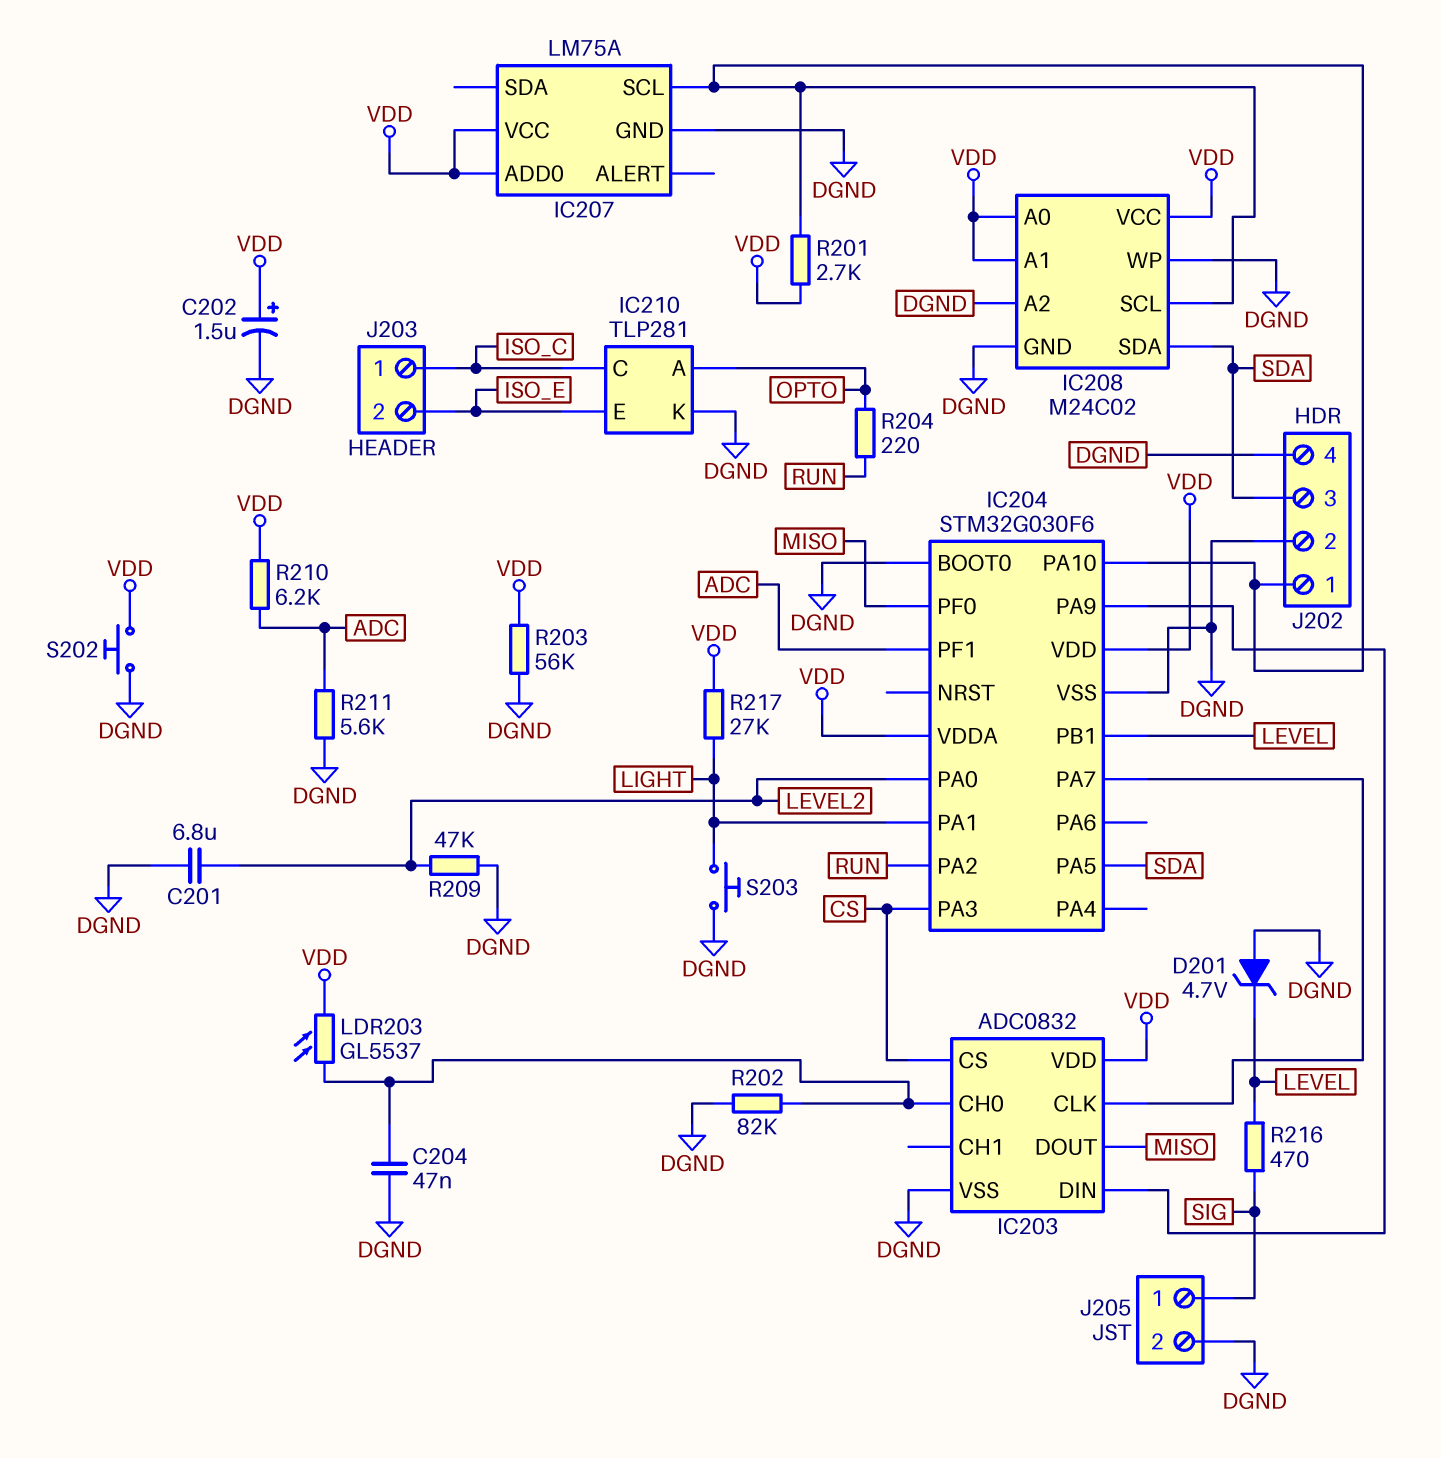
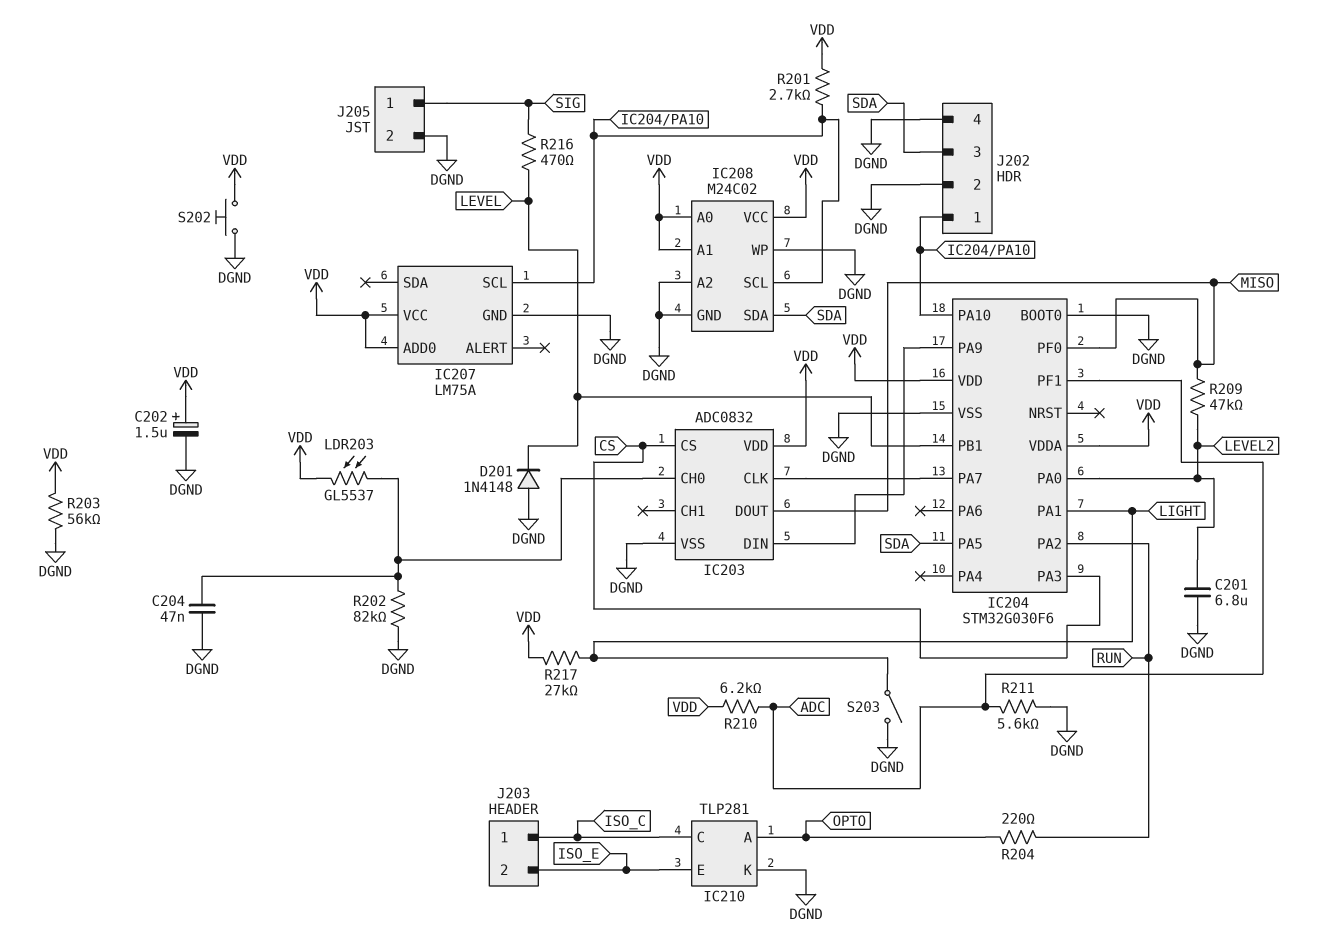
D201: zener 4.7V (A DGND, K LEVEL) -> diode 1N4148 (A DGND, K LEVEL)
R209: 47k (DGND, LEVEL2) -> 47k (LEVEL2, MISO)
S203: button (DGND, LIGHT) -> switch (DGND, LIGHT)

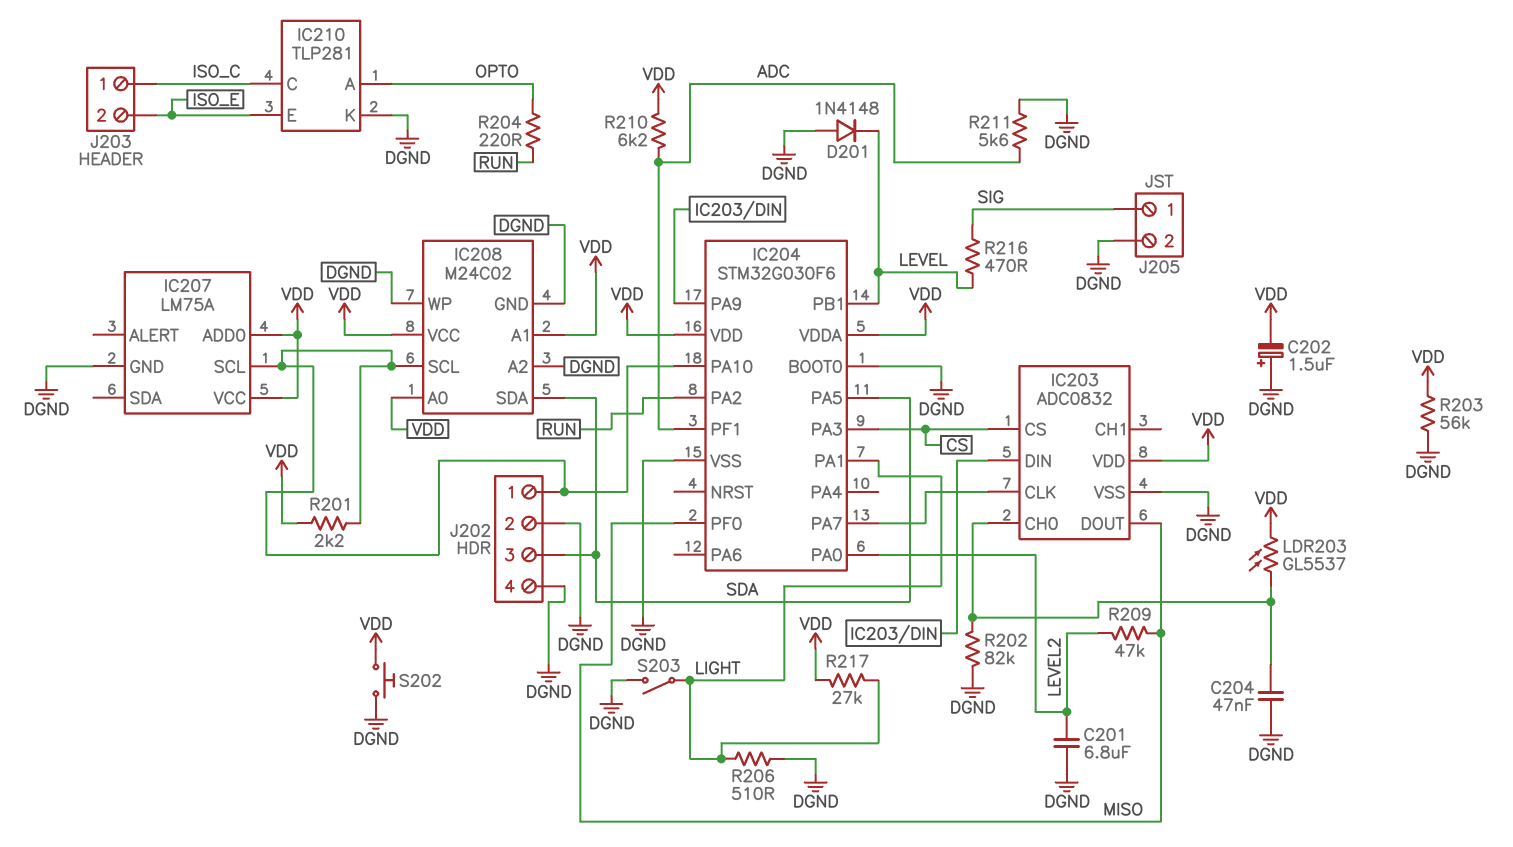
C202: 1.5uF (plus VDD, minus DGND) -> 1.5uF (plus DGND, minus VDD)
R201: 2.7k (IC204/PA10, VDD) -> 2.2k (IC204/PA10, VDD)
R206: none -> 510 (DGND, LIGHT)

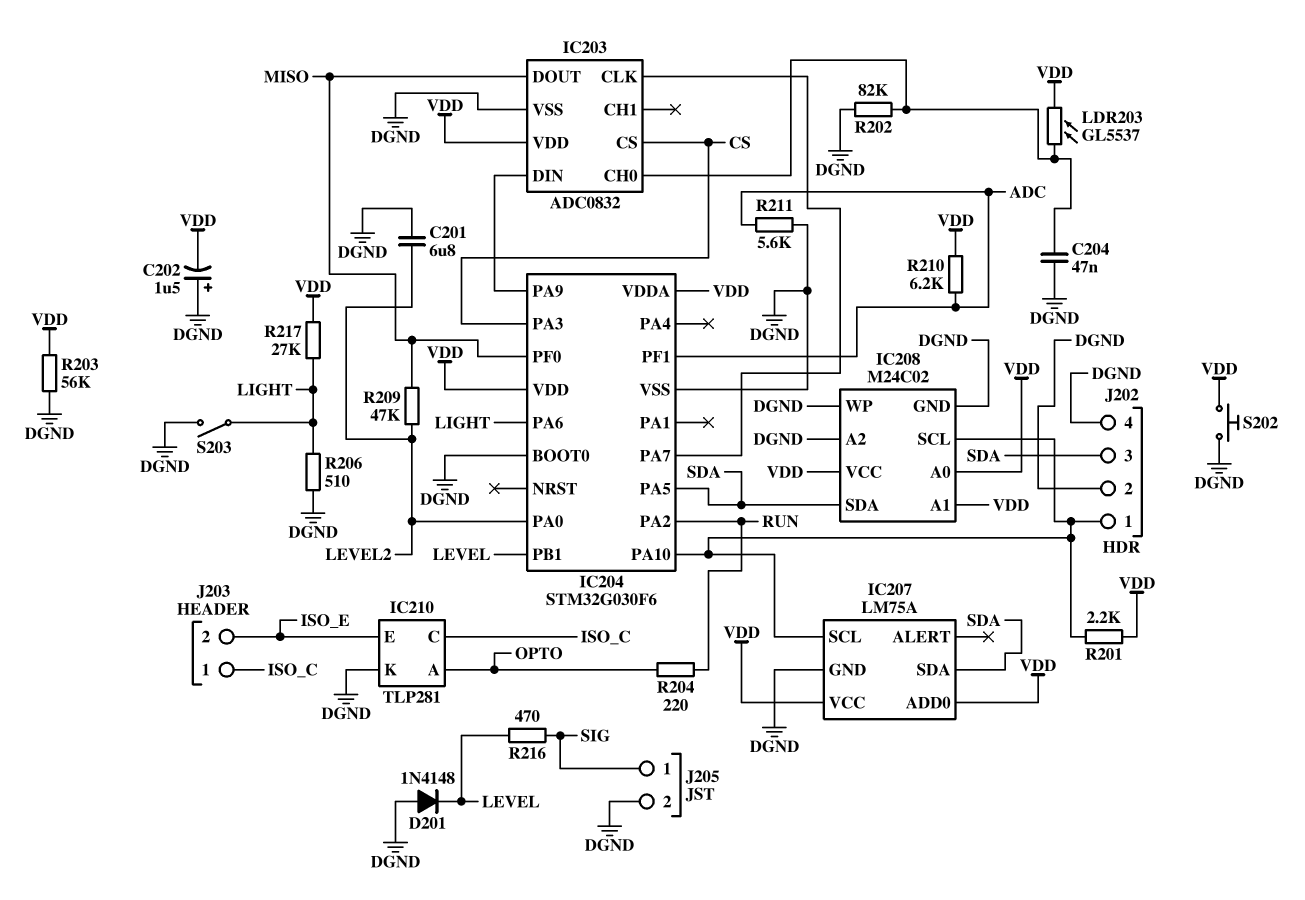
IC204 pin PA1: LIGHT -> none
IC204 pin PA6: none -> LIGHT
IC207 pin SDA: none -> SDA

